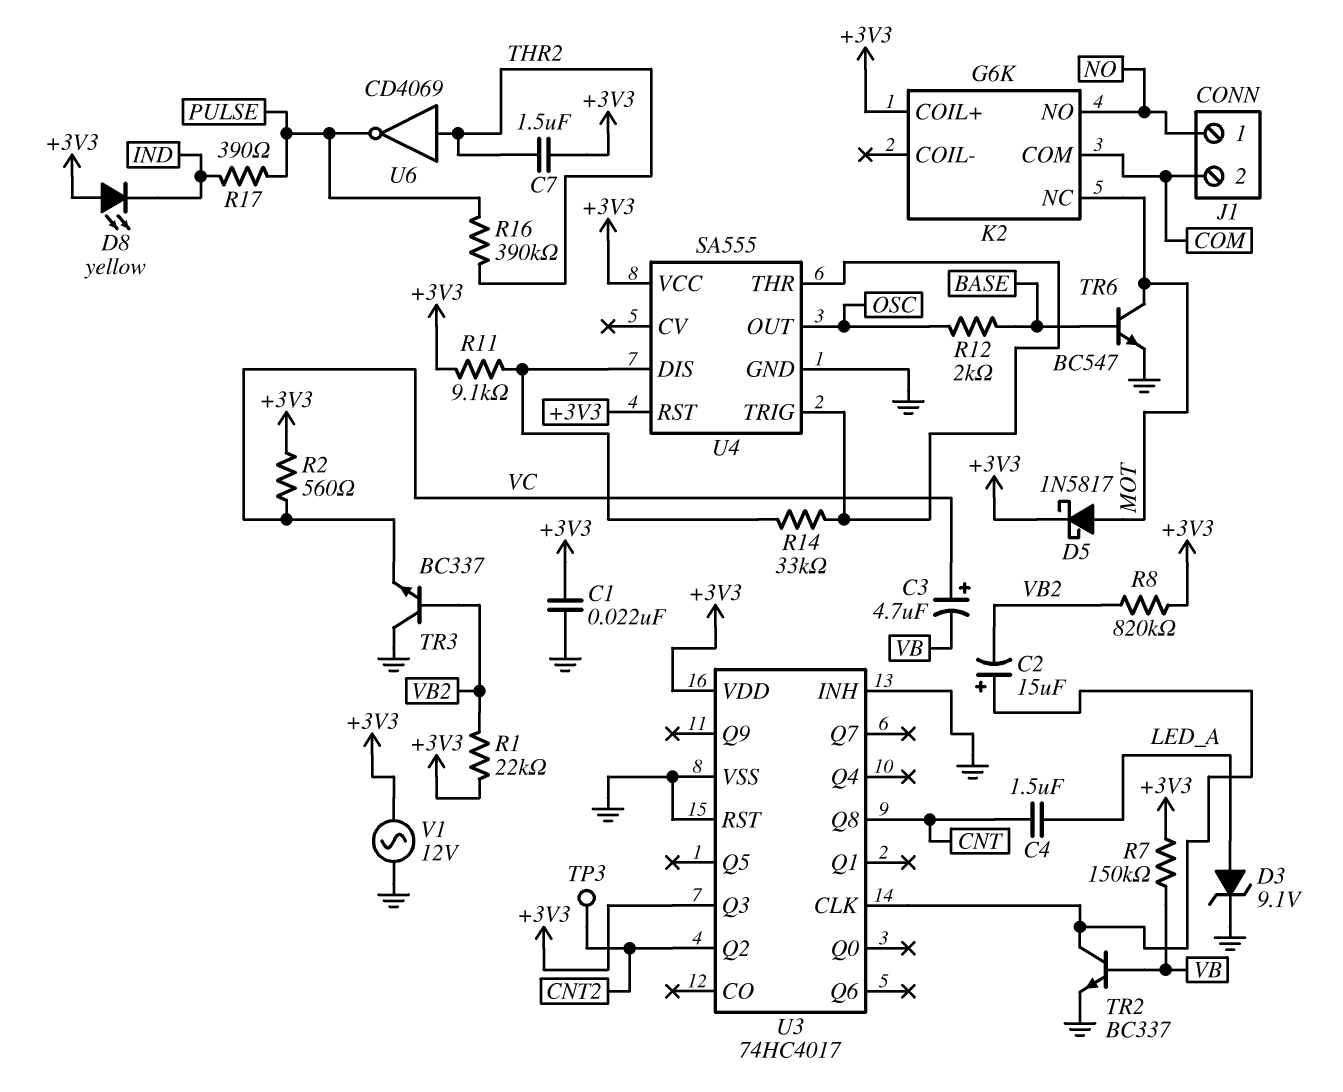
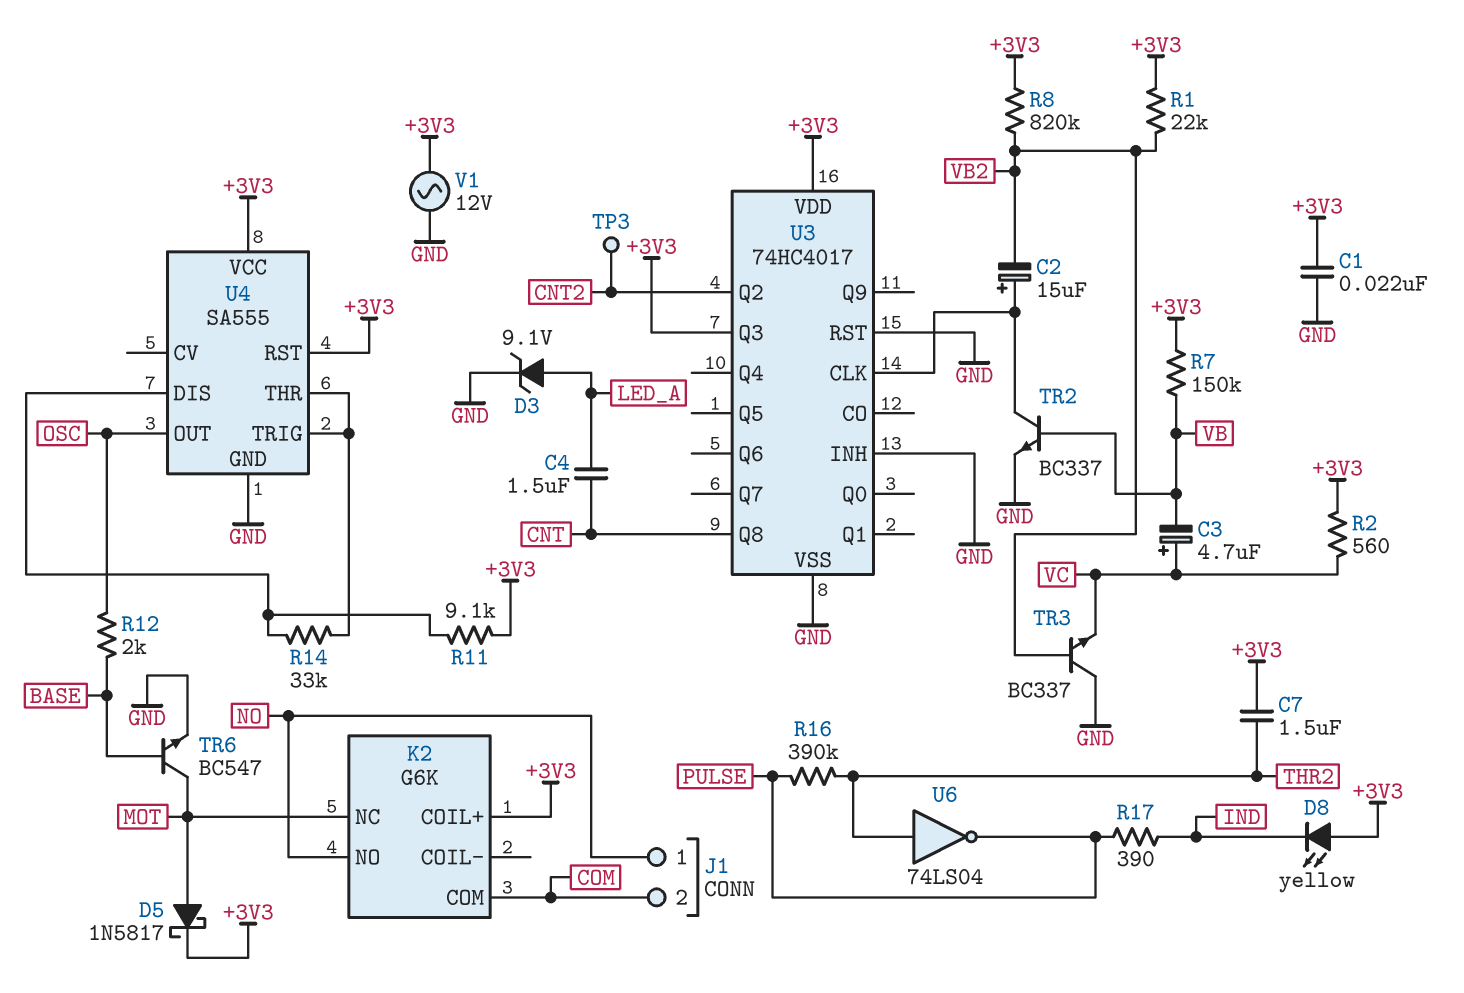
U6: NOT CD4069 (in THR2, out PULSE) -> NOT 74LS04 (in THR2, out PULSE)

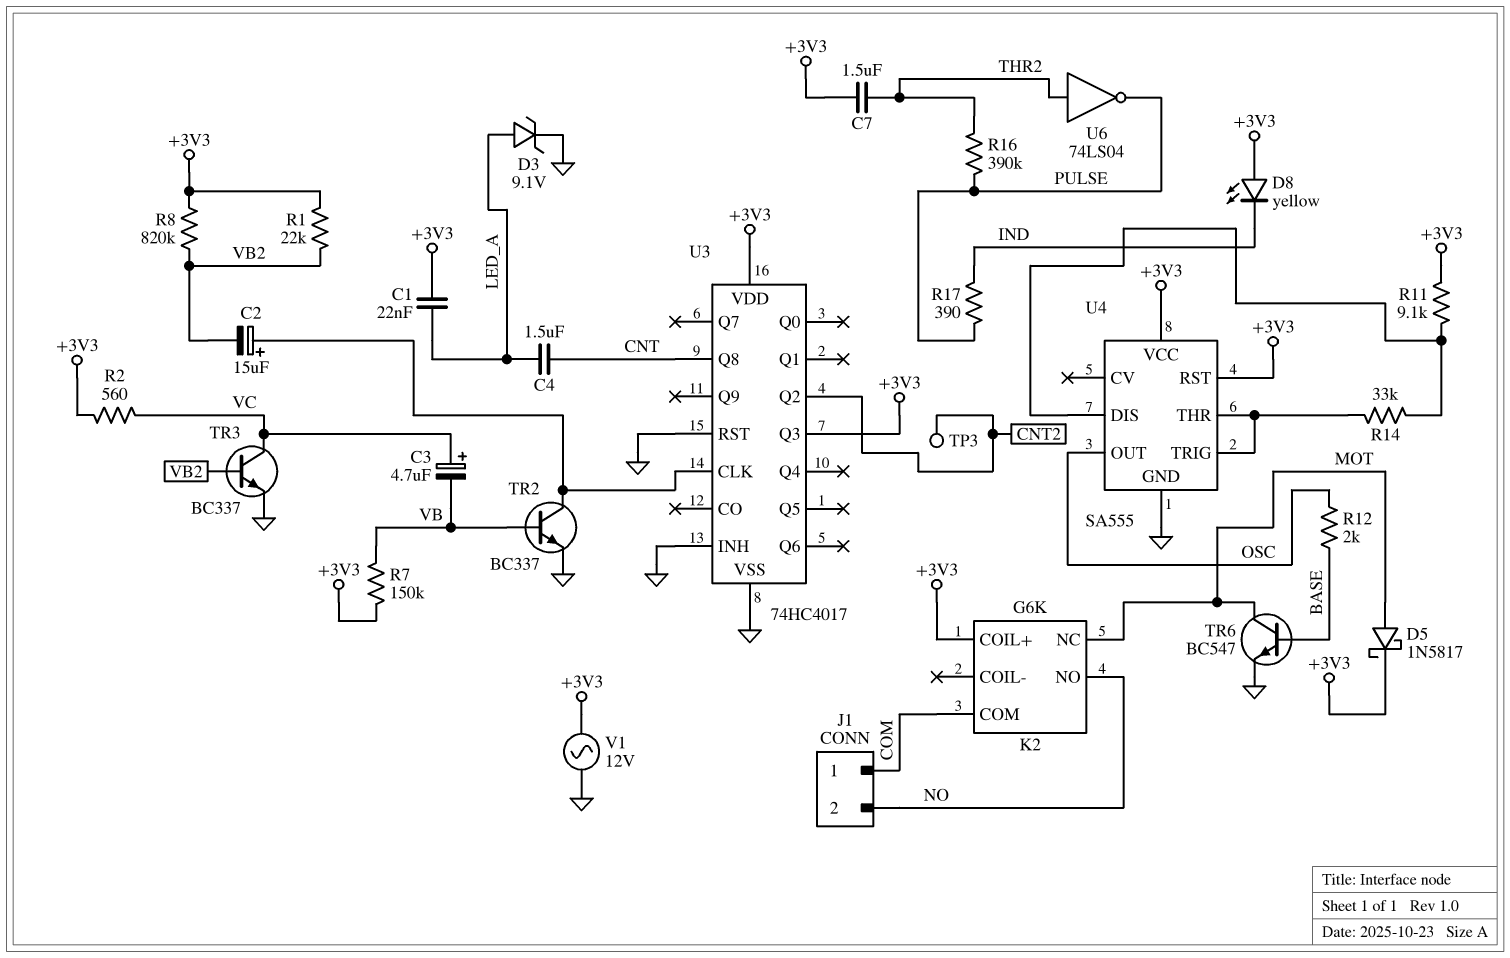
C1: 22nF (+3V3, GND) -> 22nF (+3V3, LED_A)
J1 pin 1: NO -> COM
J1 pin 2: COM -> NO
TR3: NPN BC337 (B VB2, C GND, E VC) -> NPN BC337 (B VB2, C VC, E GND)

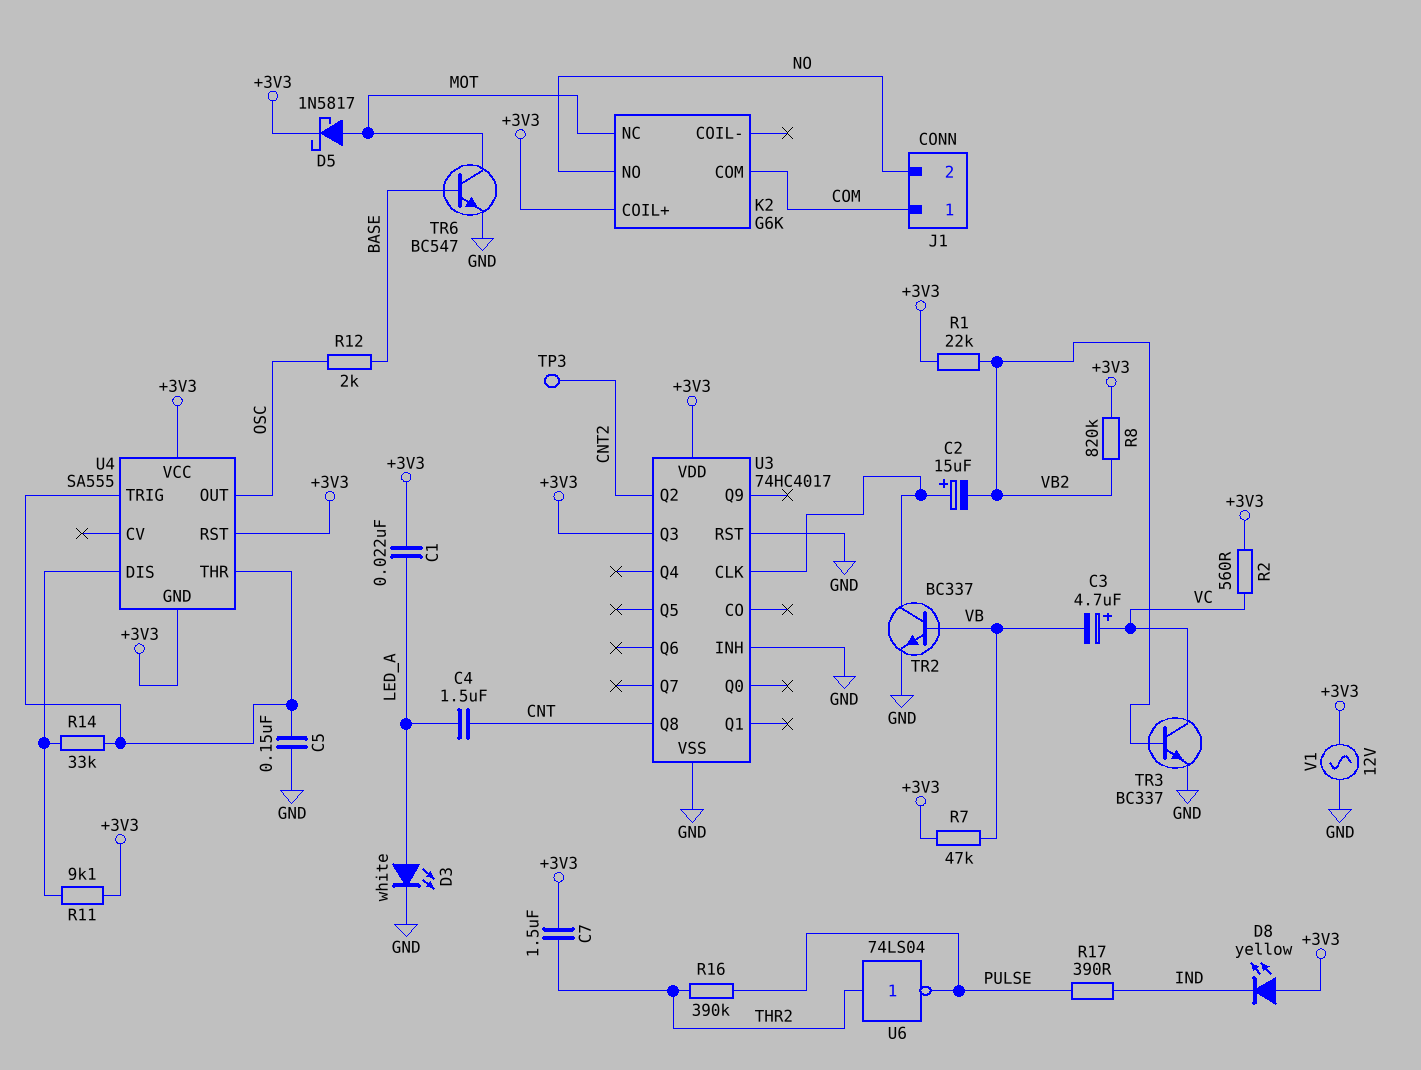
C5: none -> 150nF (GND, U4/THR)
D3: zener 9.1V (A LED_A, K GND) -> LED white (A LED_A, K GND)
R7: 150k (+3V3, VB) -> 47k (+3V3, VB)
U4 pin GND: GND -> +3V3

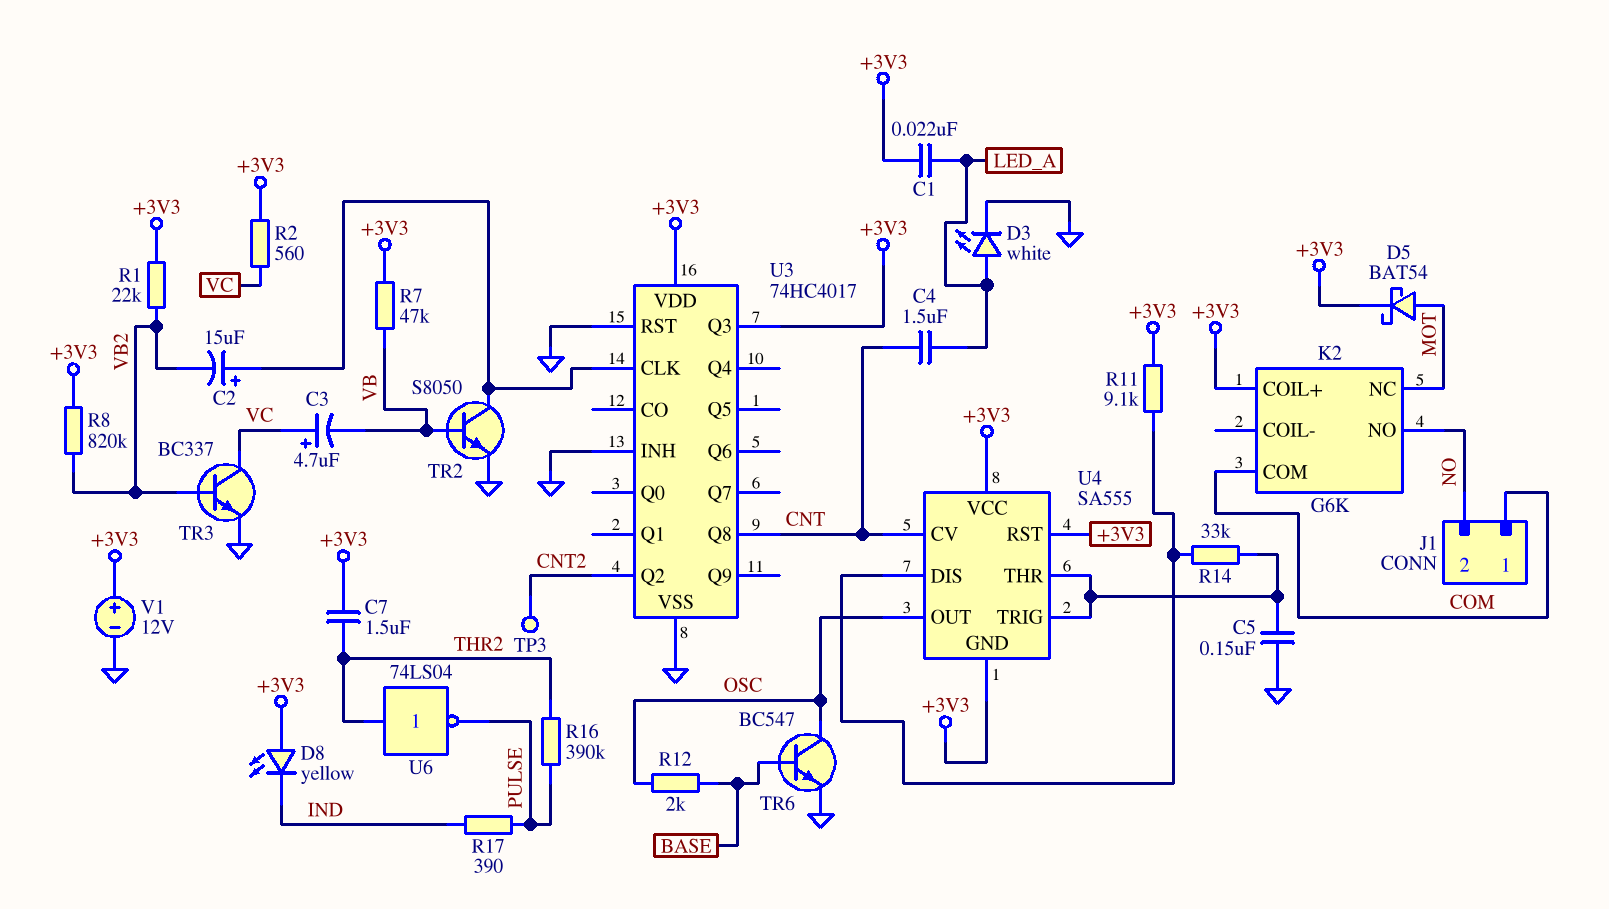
D5: schottky 1N5817 (A MOT, K +3V3) -> schottky BAT54 (A MOT, K +3V3)
TR2: NPN BC337 (B VB, C U3/CLK, E GND) -> NPN S8050 (B VB, C U3/CLK, E GND)
TR6: NPN BC547 (B BASE, C MOT, E GND) -> NPN BC547 (B BASE, C OSC, E GND)
U4 pin CV: none -> CNT
V1: AC 12V (+3V3, GND) -> 12V (plus +3V3, minus GND)

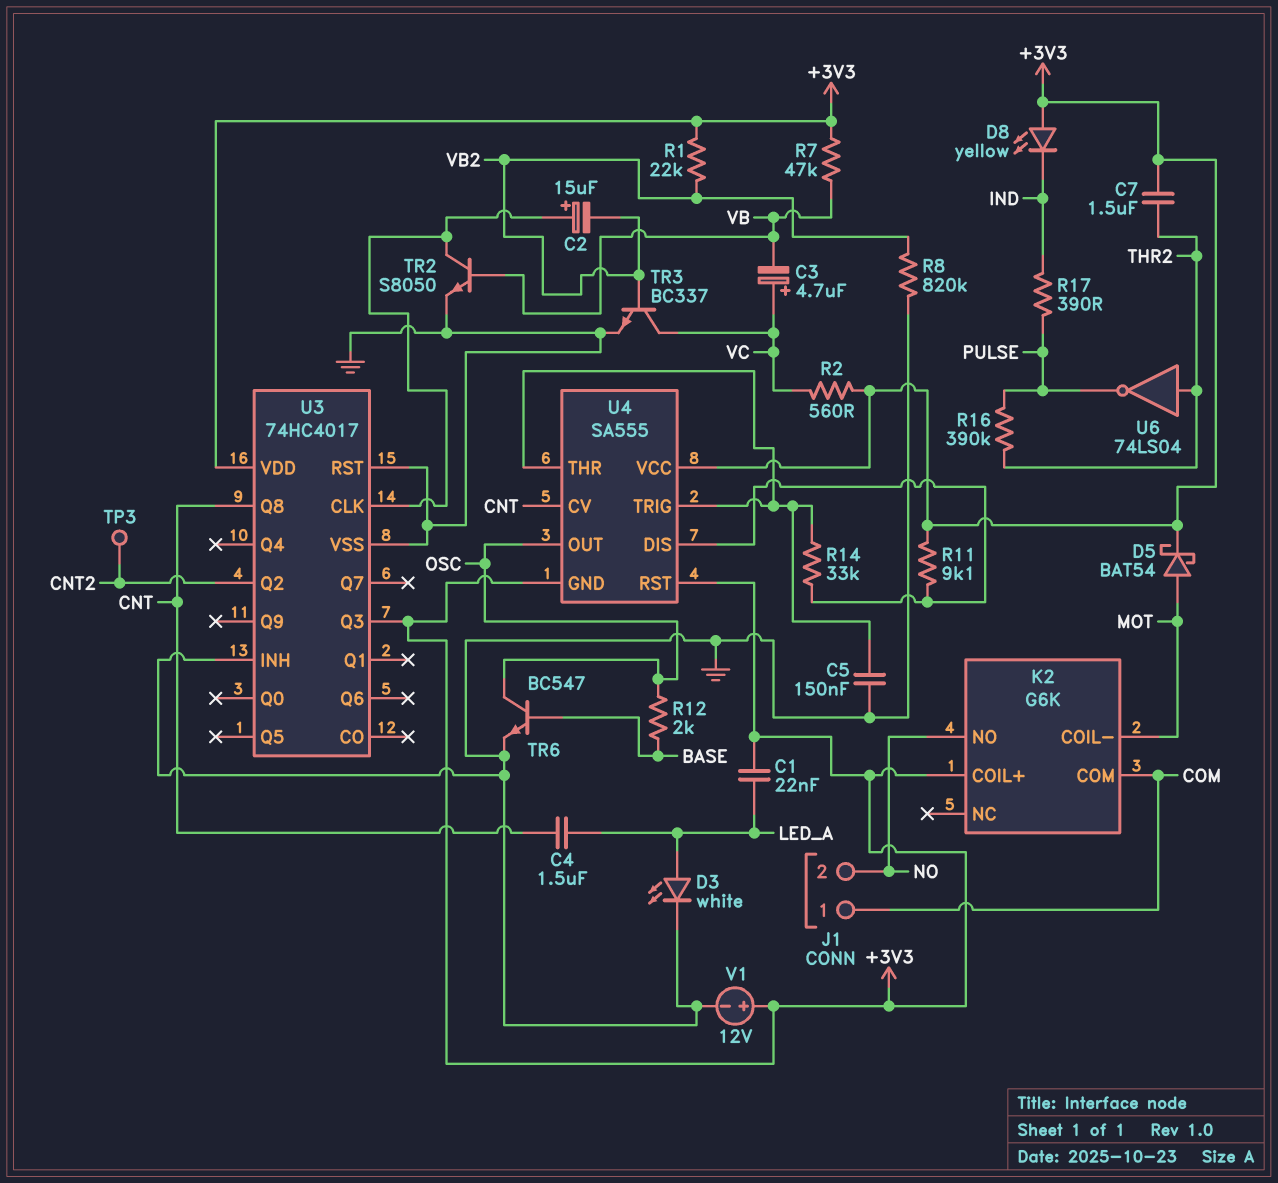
K2 pin COIL-: none -> MOT
K2 pin NC: MOT -> none
R8: 820k (+3V3, VB2) -> 820k (GND, VB2)

